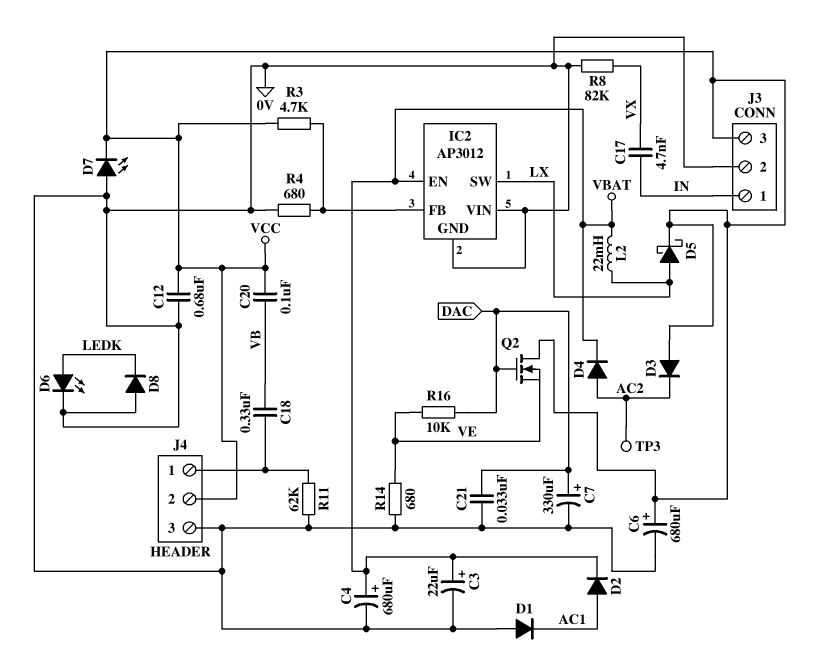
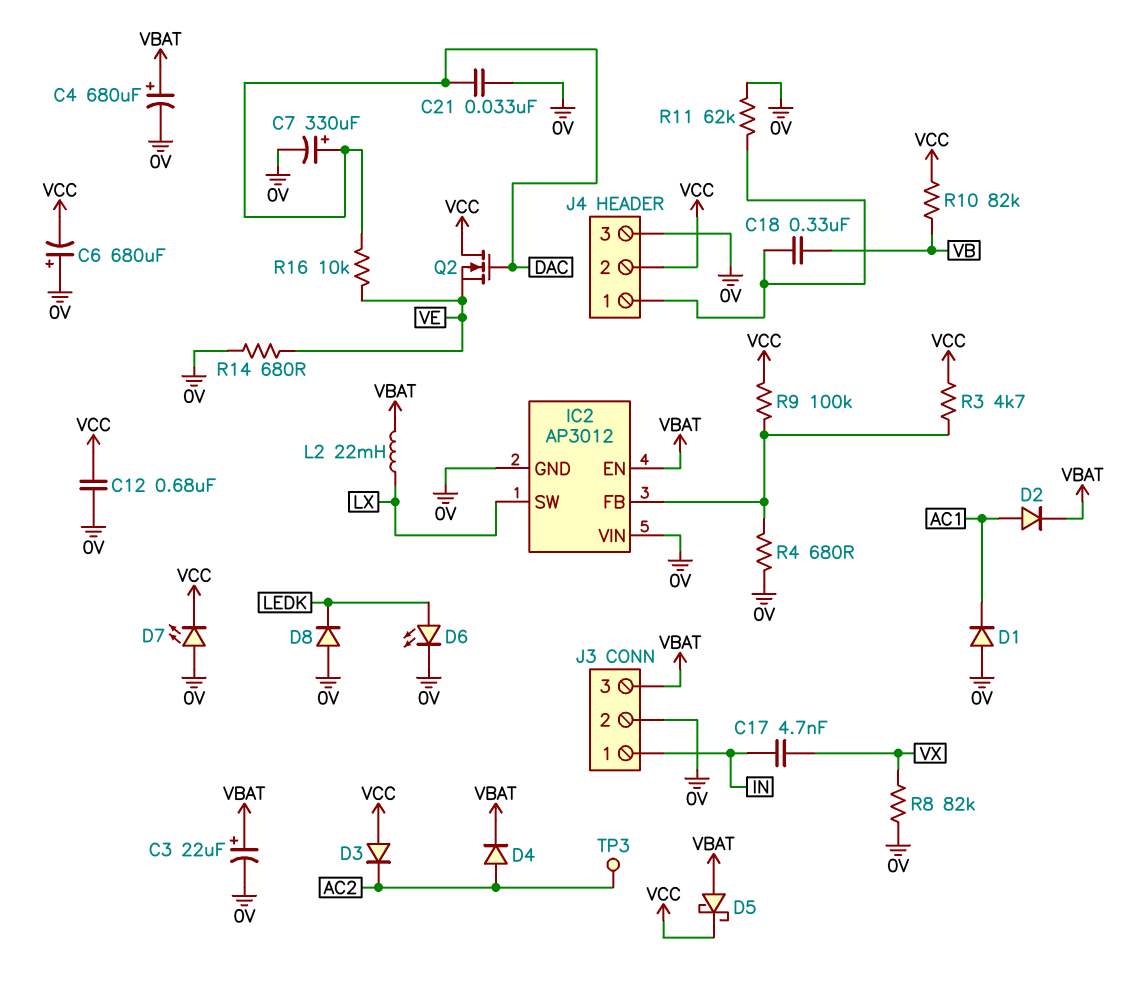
C6: 680uF (plus VCC, minus 0V) -> 680uF (plus 0V, minus VCC)
C20: 100nF (VB, VCC) -> none
D5: schottky (A LX, K VCC) -> schottky (A VBAT, K VCC)
J3 pin 3: VCC -> VBAT
R9: none -> 100k (IC2/FB, VCC)
R10: none -> 82k (VB, VCC)

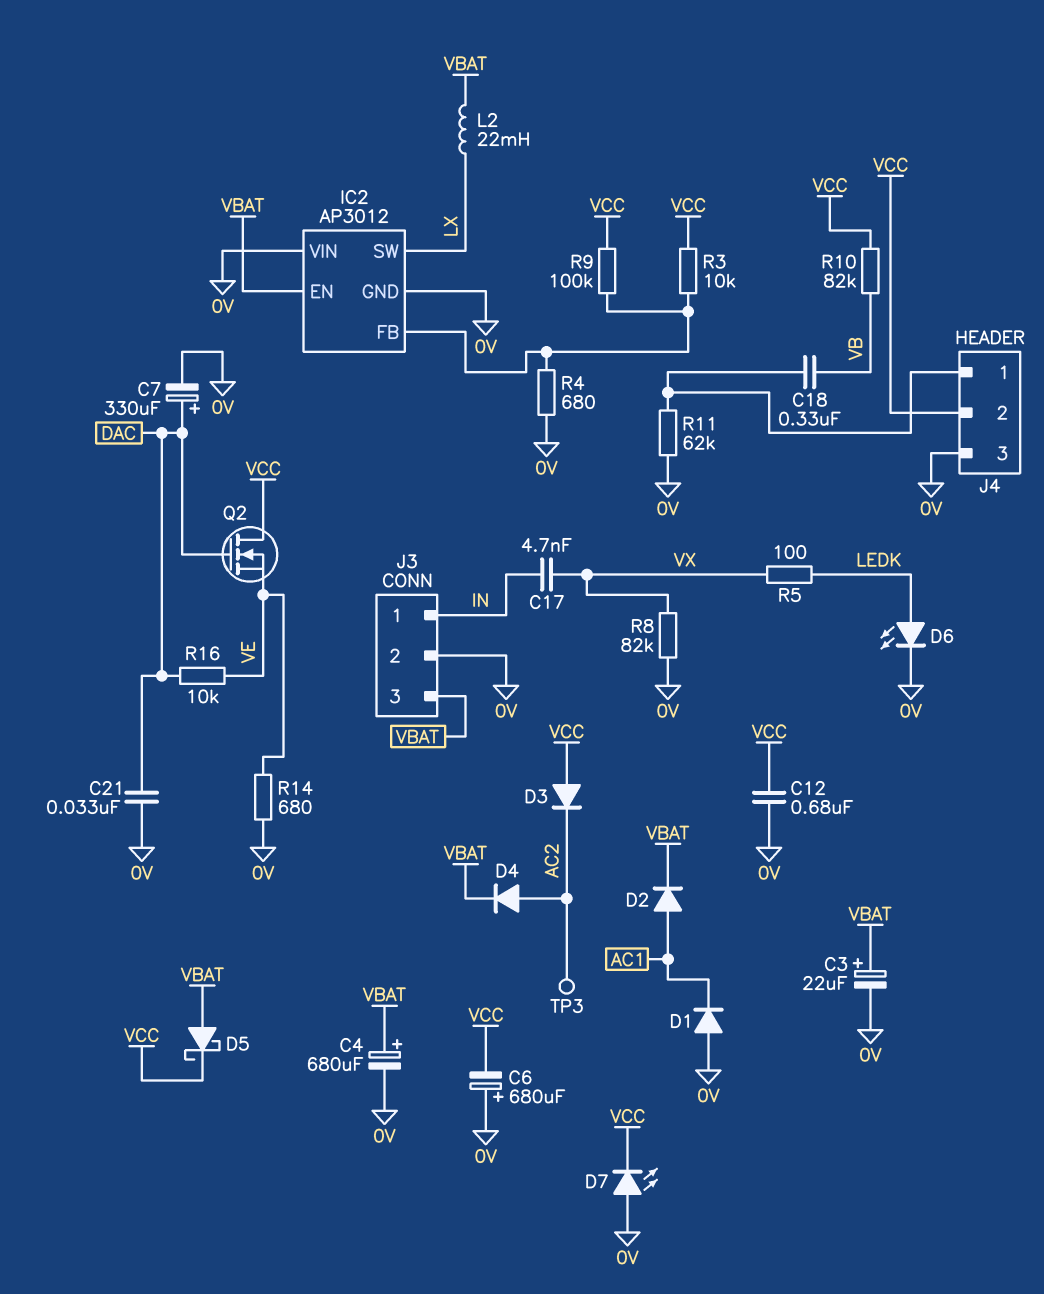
D8: diode (A 0V, K LEDK) -> none
R3: 4.7k (IC2/FB, VCC) -> 10k (IC2/FB, VCC)
R5: none -> 100 (LEDK, VX)

